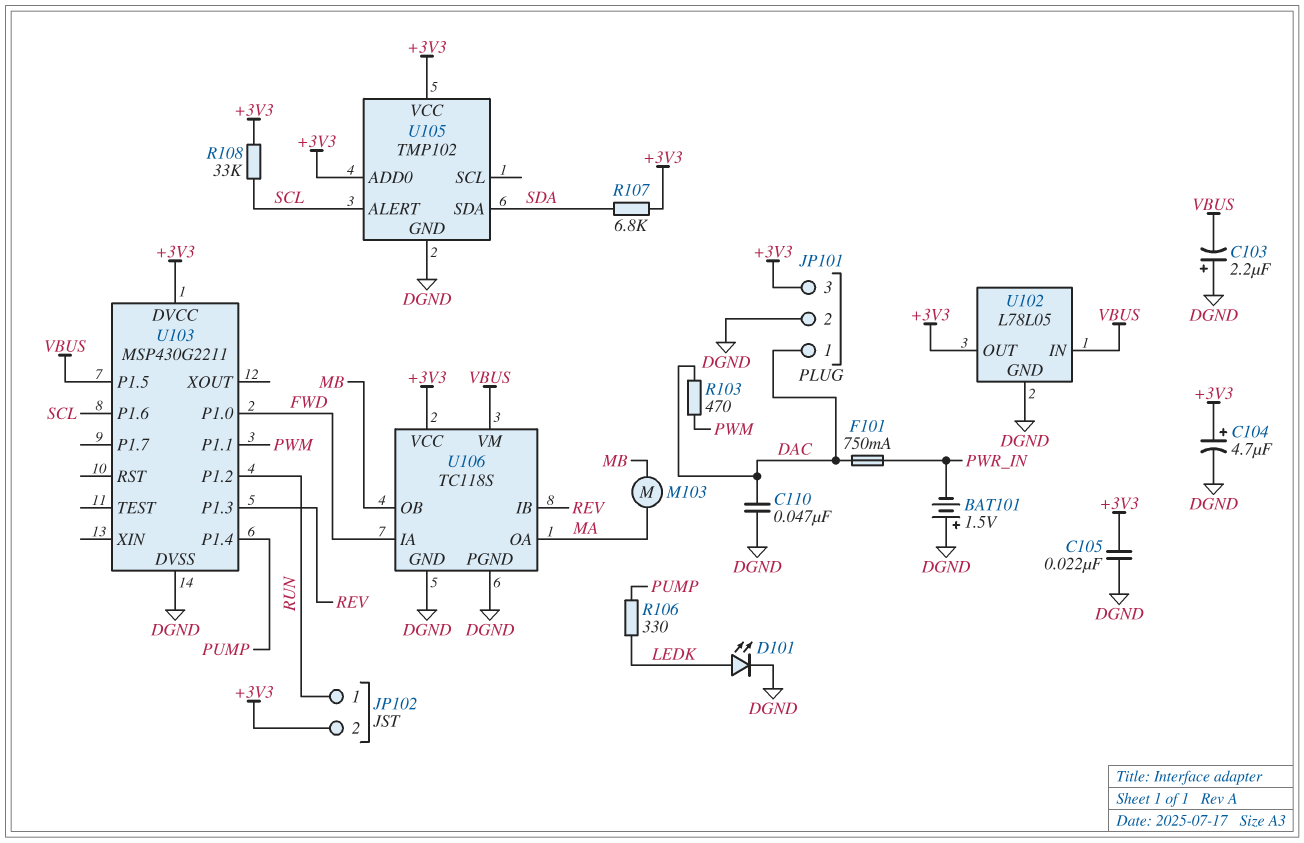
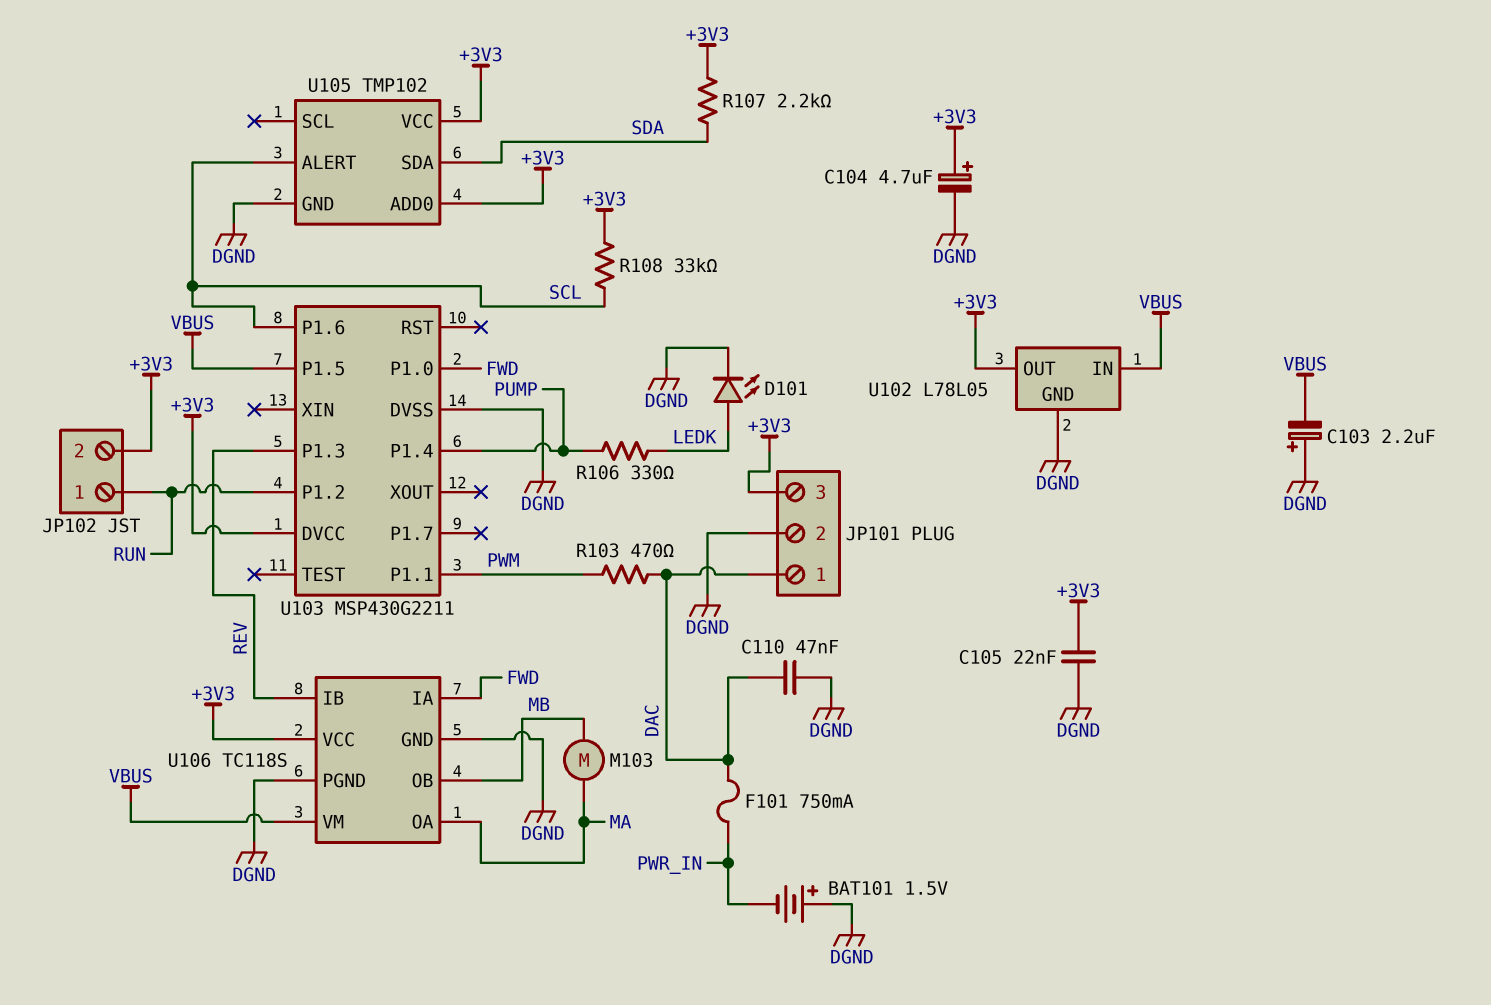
R107: 6.8k (+3V3, SDA) -> 2.2k (+3V3, SDA)

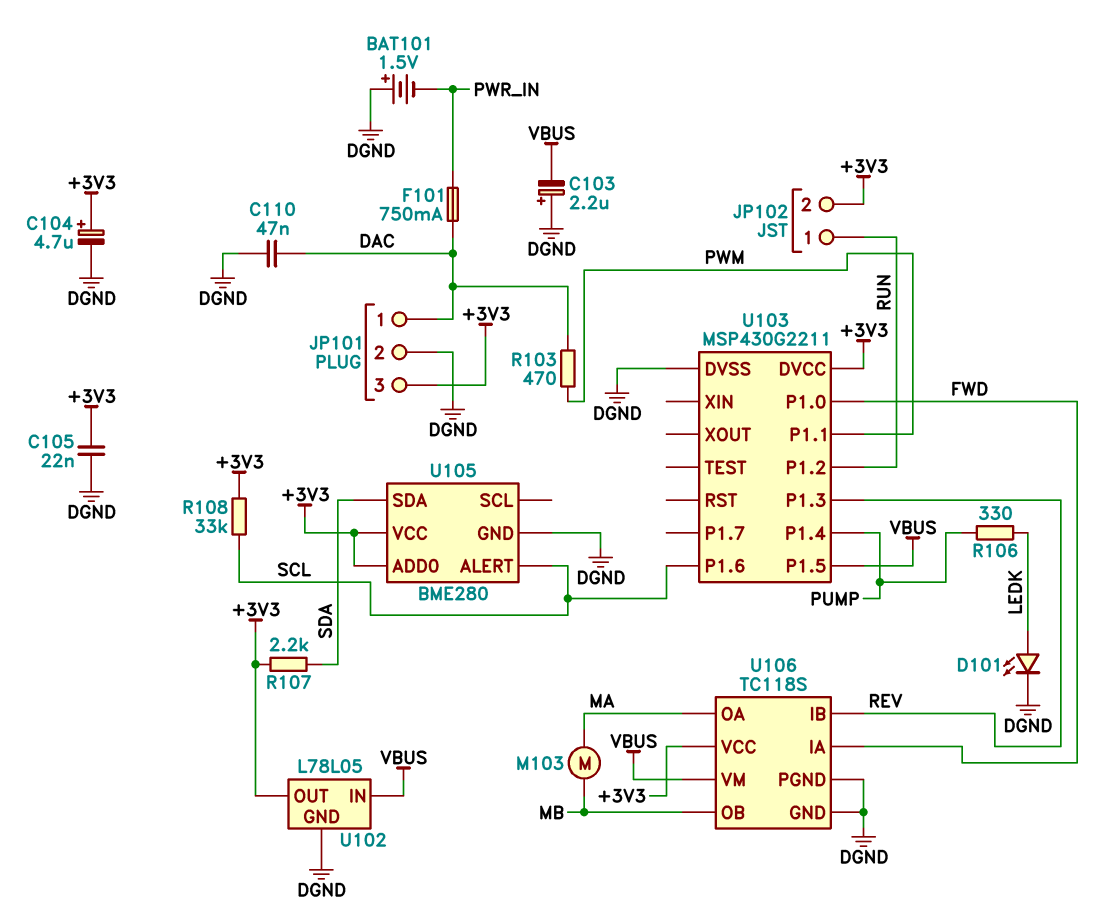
U105: TMP102 -> BME280

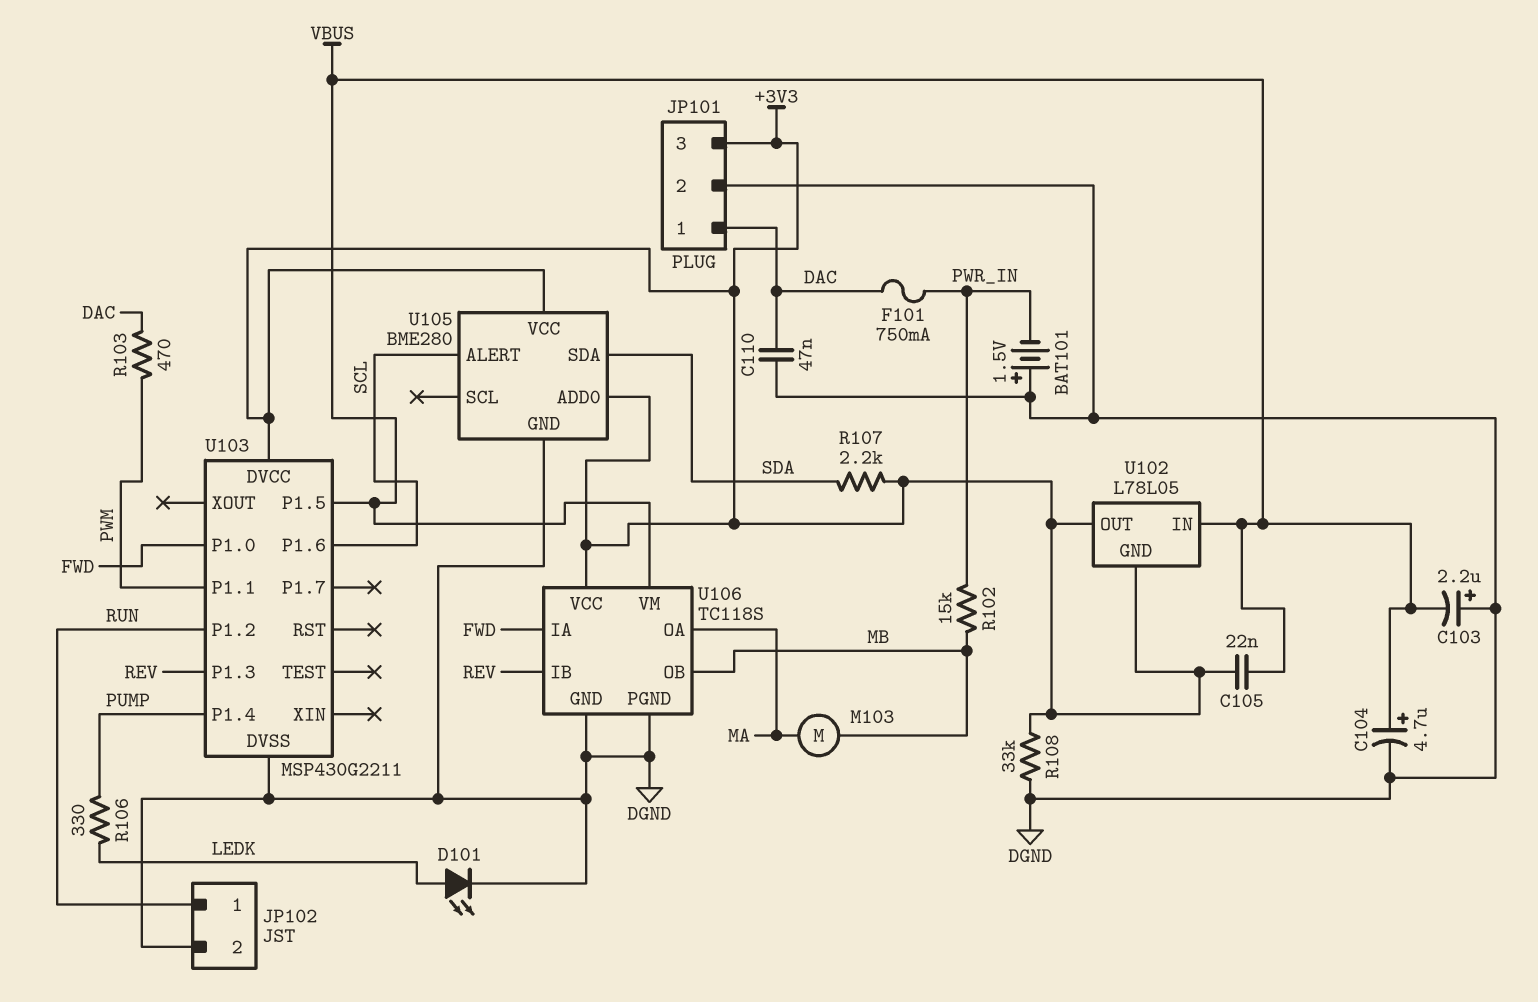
C104: 4.7uF (plus +3V3, minus DGND) -> 4.7uF (plus VBUS, minus DGND)
C105: 22nF (+3V3, DGND) -> 22nF (+3V3, VBUS)
JP102 pin 2: +3V3 -> DGND
R102: none -> 15k (MB, PWR_IN)
R108: 33k (+3V3, SCL) -> 33k (+3V3, DGND)
U102 pin GND: DGND -> +3V3

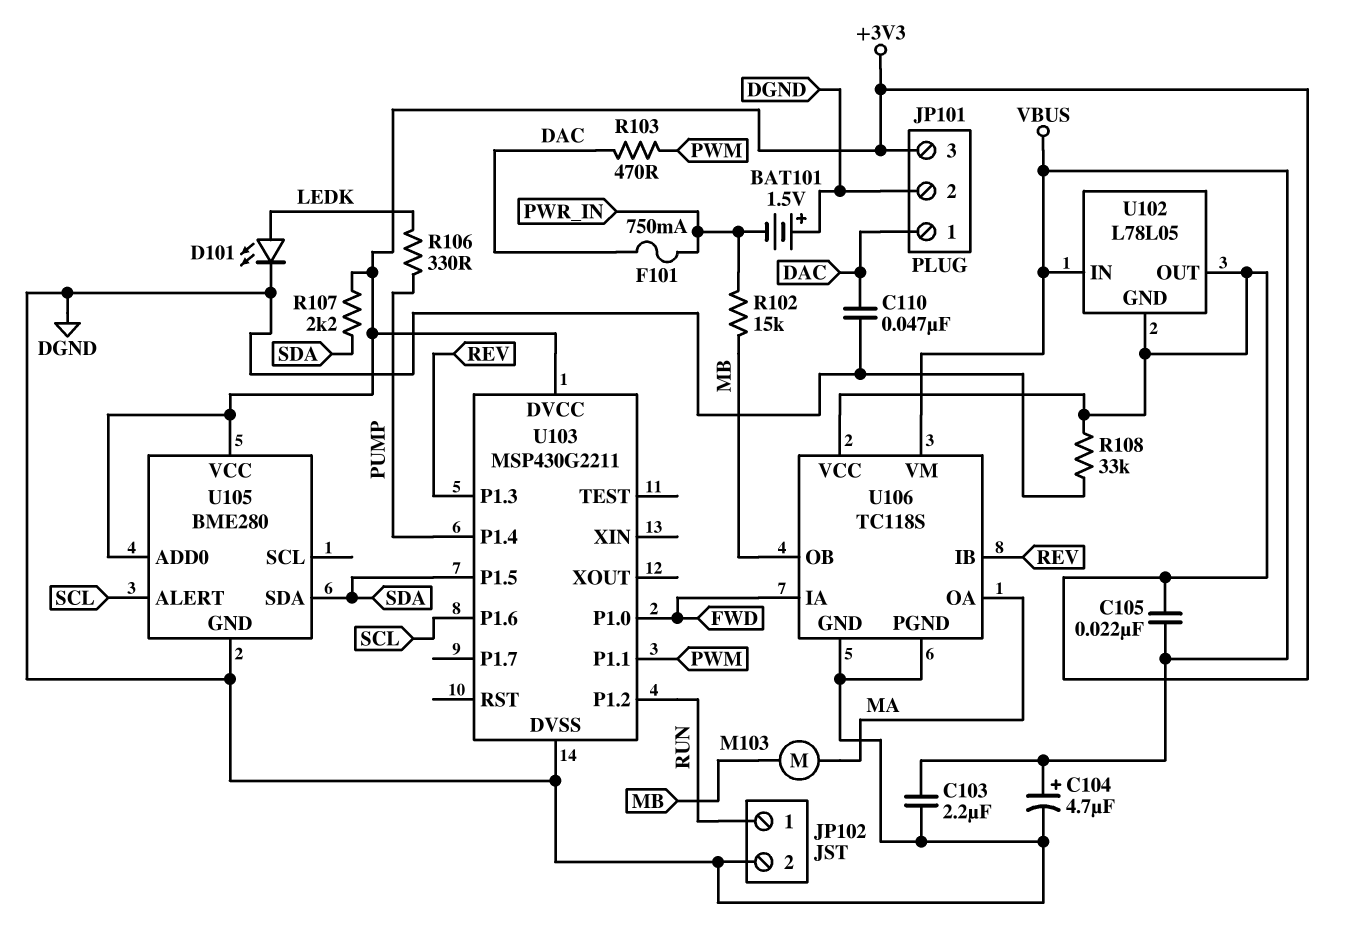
C103: 2.2uF (plus DGND, minus VBUS) -> 2.2uF (DGND, VBUS)
U103 pin P1.5: VBUS -> SDA

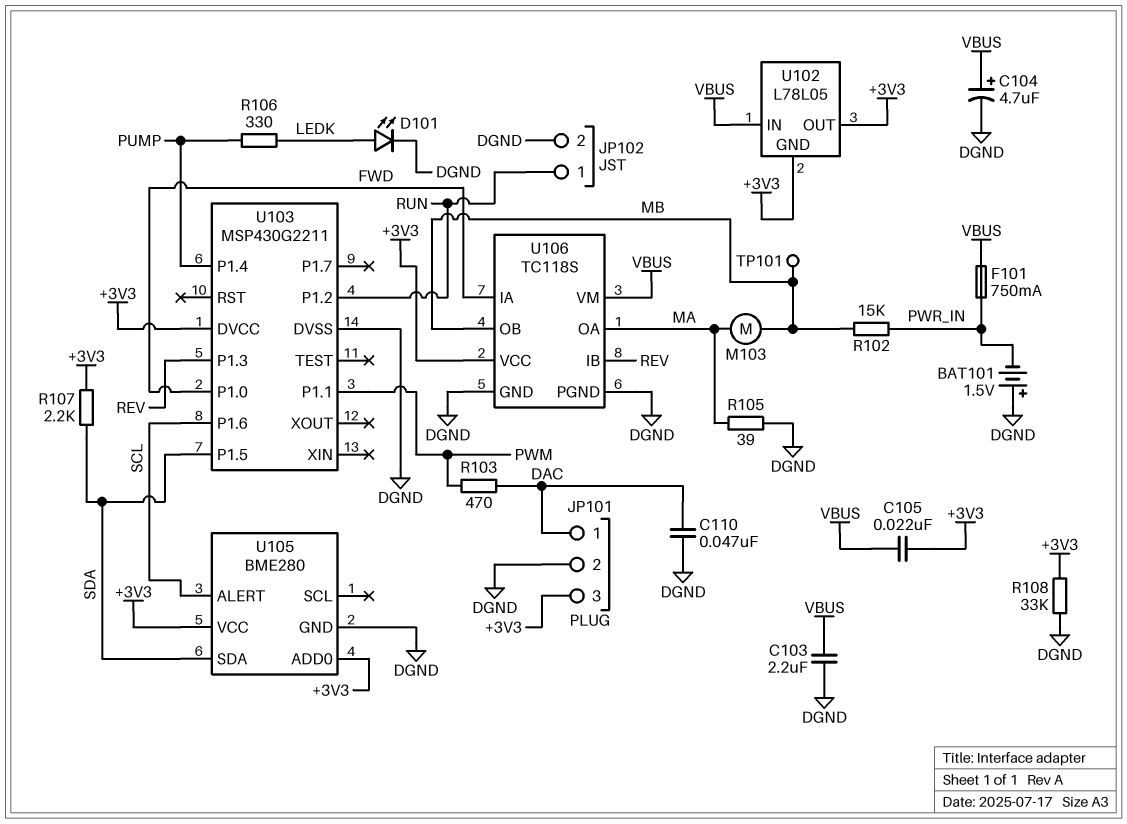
F101: 750mA (DAC, PWR_IN) -> 750mA (PWR_IN, VBUS)
R105: none -> 39 (DGND, MA)
TP101: none -> test point (MB)

